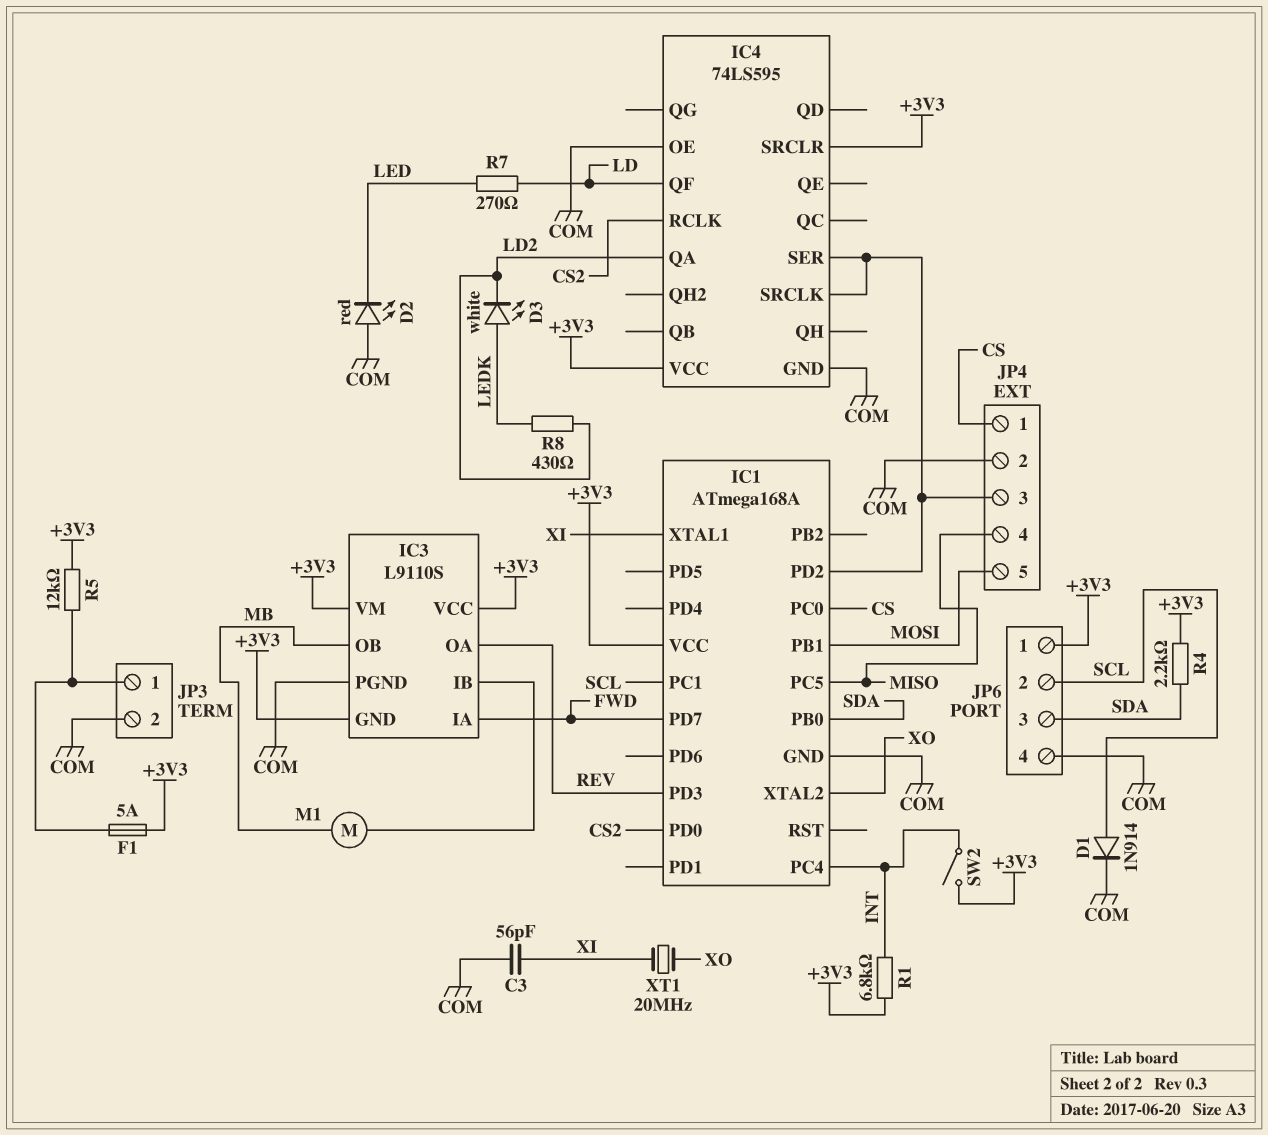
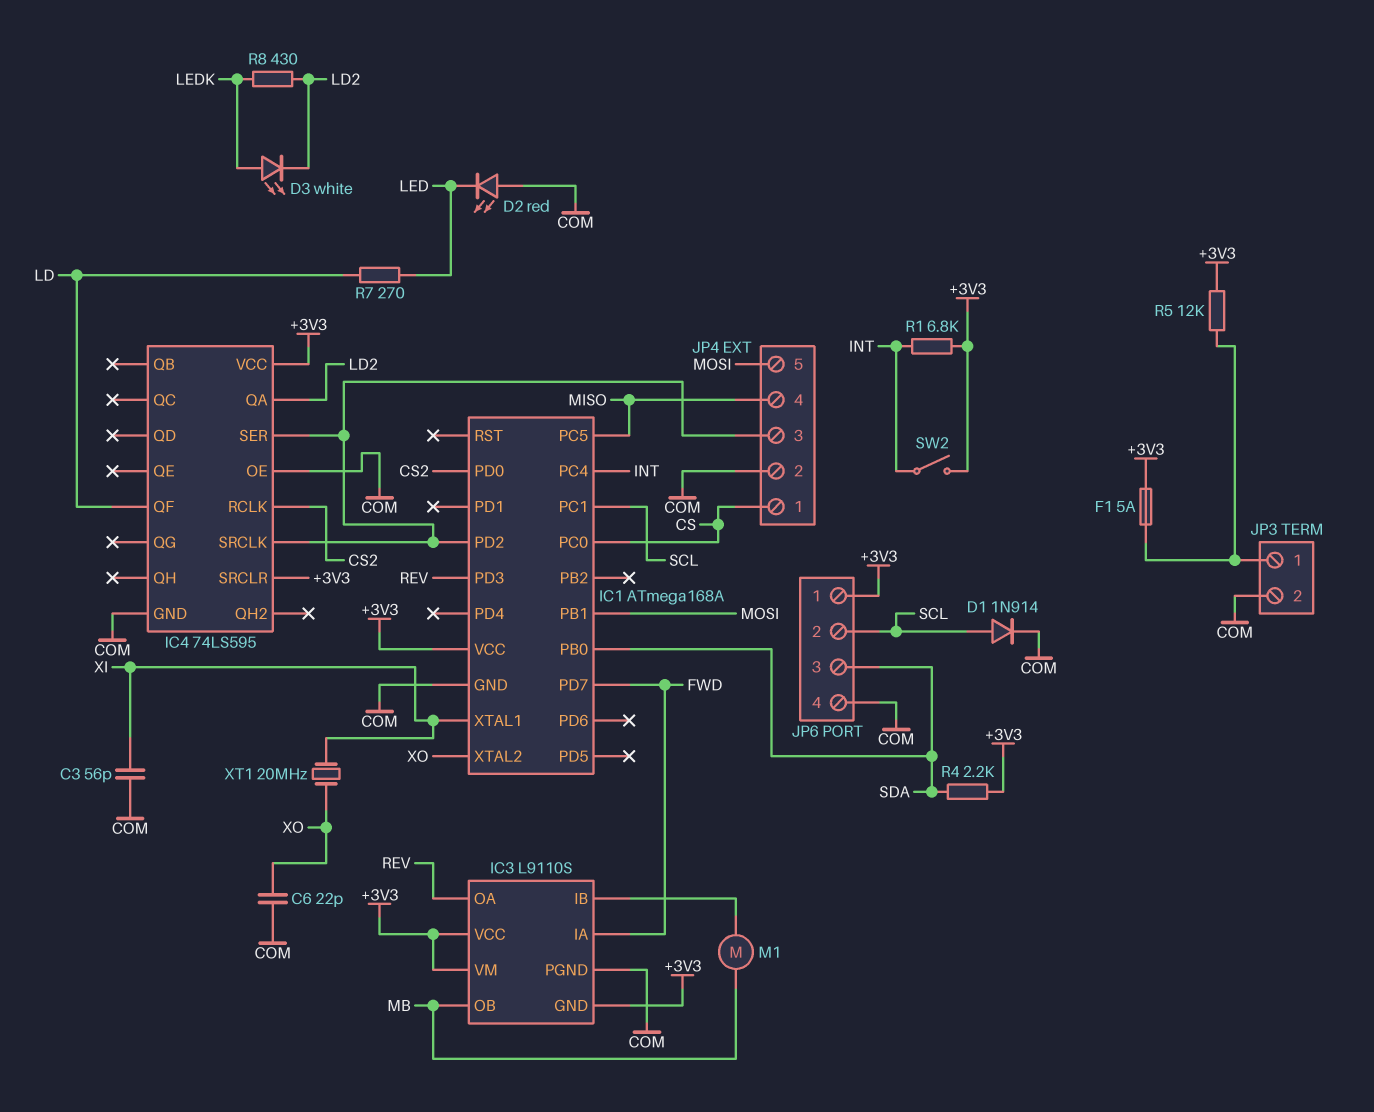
C6: none -> 22pF (COM, XO)

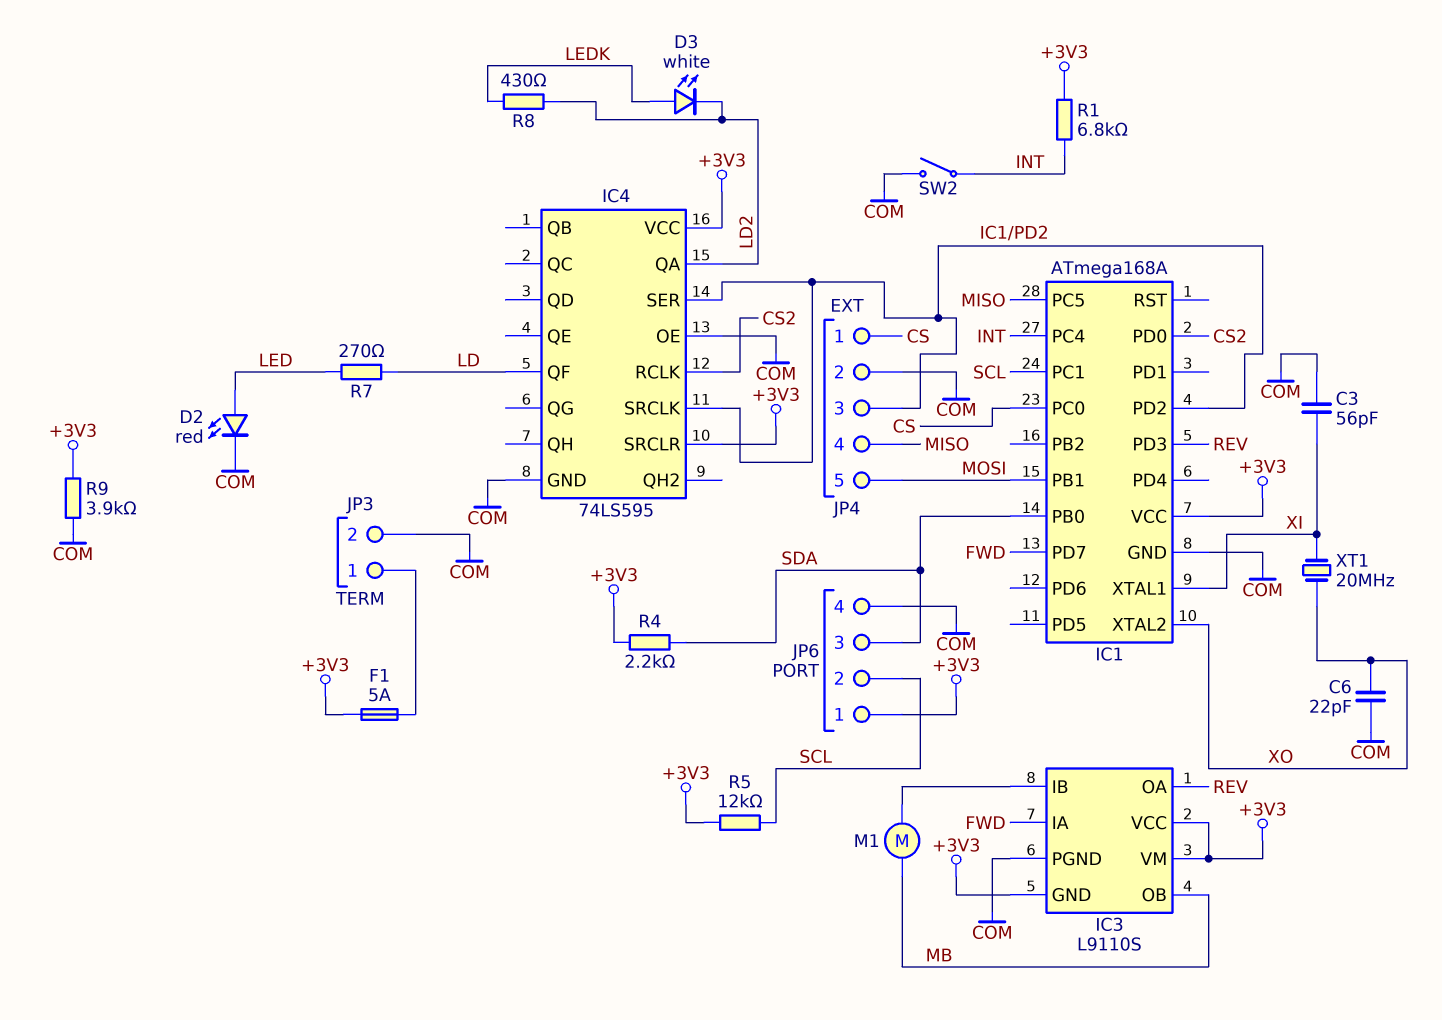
D1: diode 1N914 (A SCL, K COM) -> none
D2: LED red (A COM, K LED) -> LED red (A LED, K COM)
R5: 12k (+3V3, JP3/1) -> 12k (+3V3, SCL)
R9: none -> 3.9k (+3V3, COM)
SW2: switch (+3V3, INT) -> switch (COM, INT)

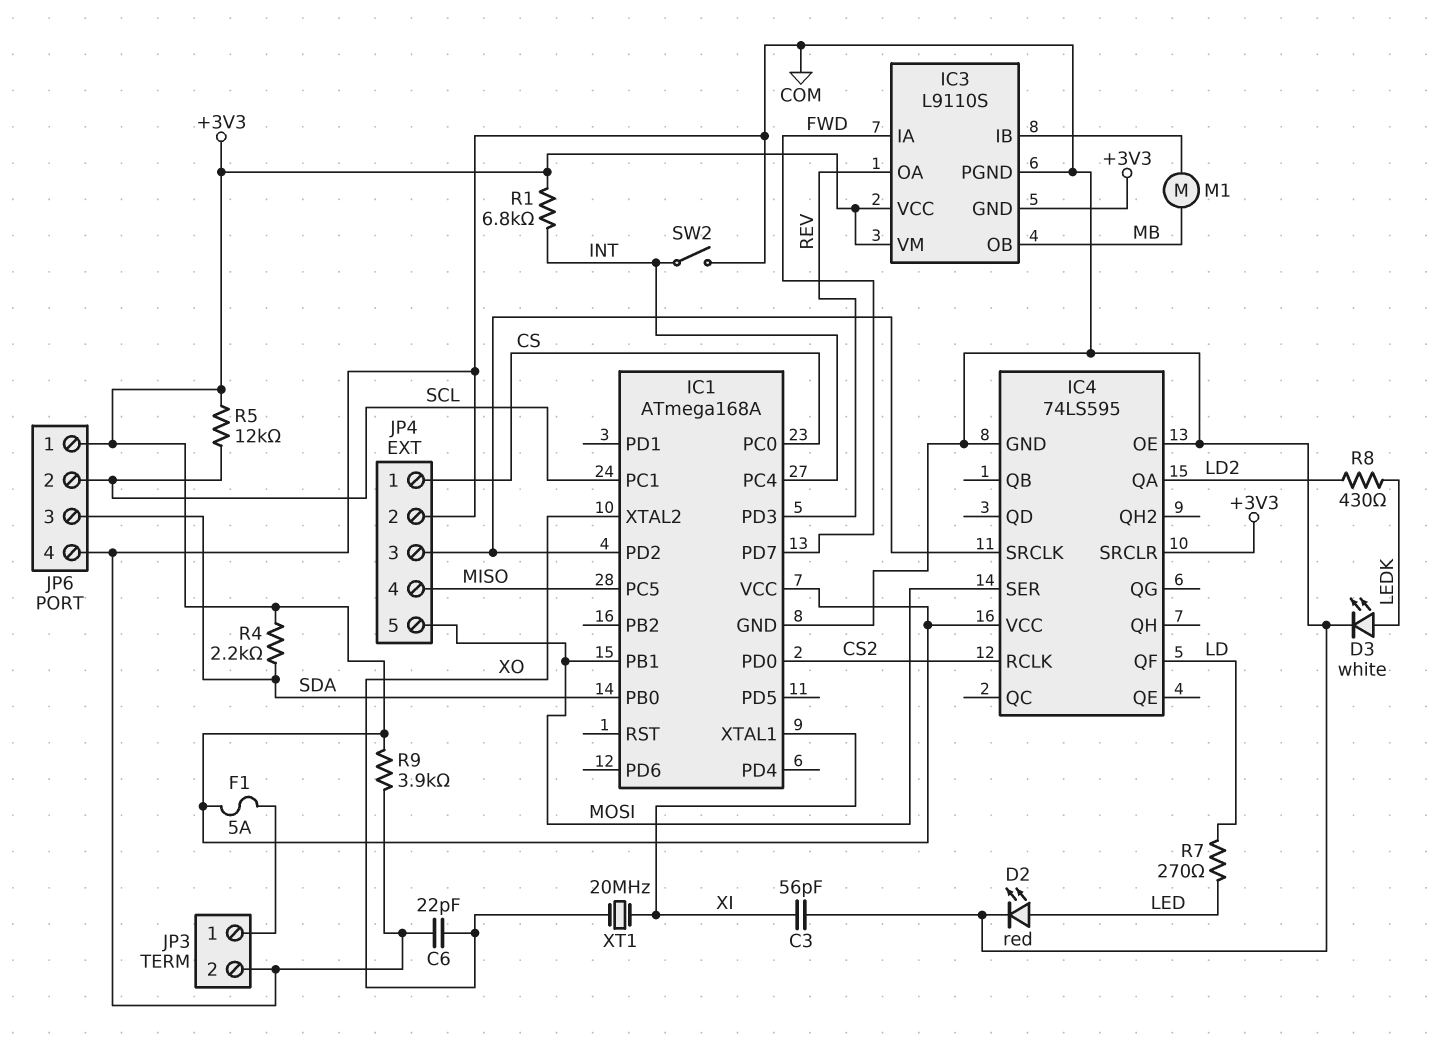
D3: LED white (A LEDK, K LD2) -> LED white (A LEDK, K COM)
IC4 pin SER: IC1/PD2 -> MOSI

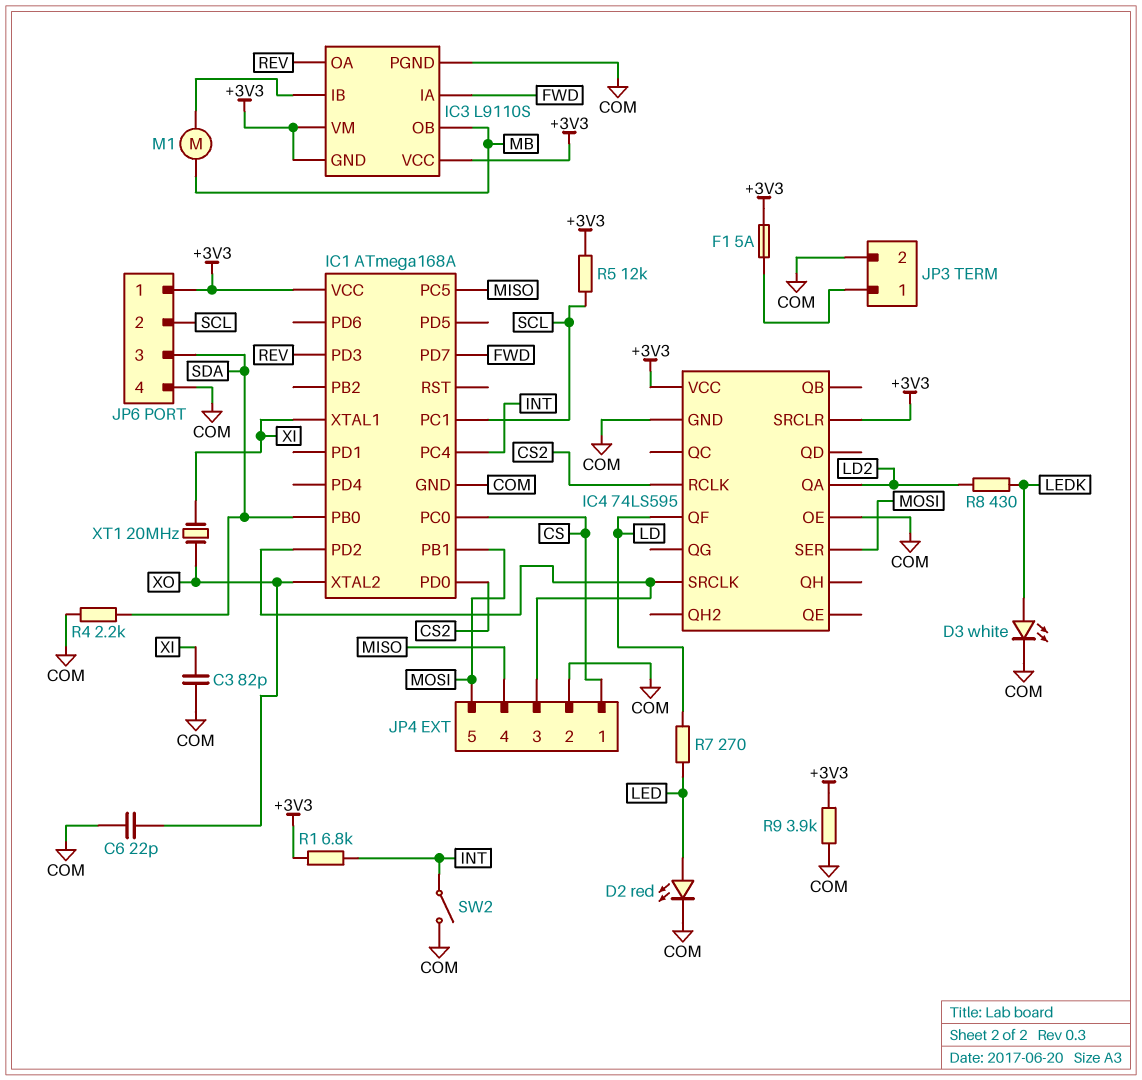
C3: 56pF (COM, XI) -> 82pF (COM, XI)
R4: 2.2k (+3V3, SDA) -> 2.2k (COM, SDA)

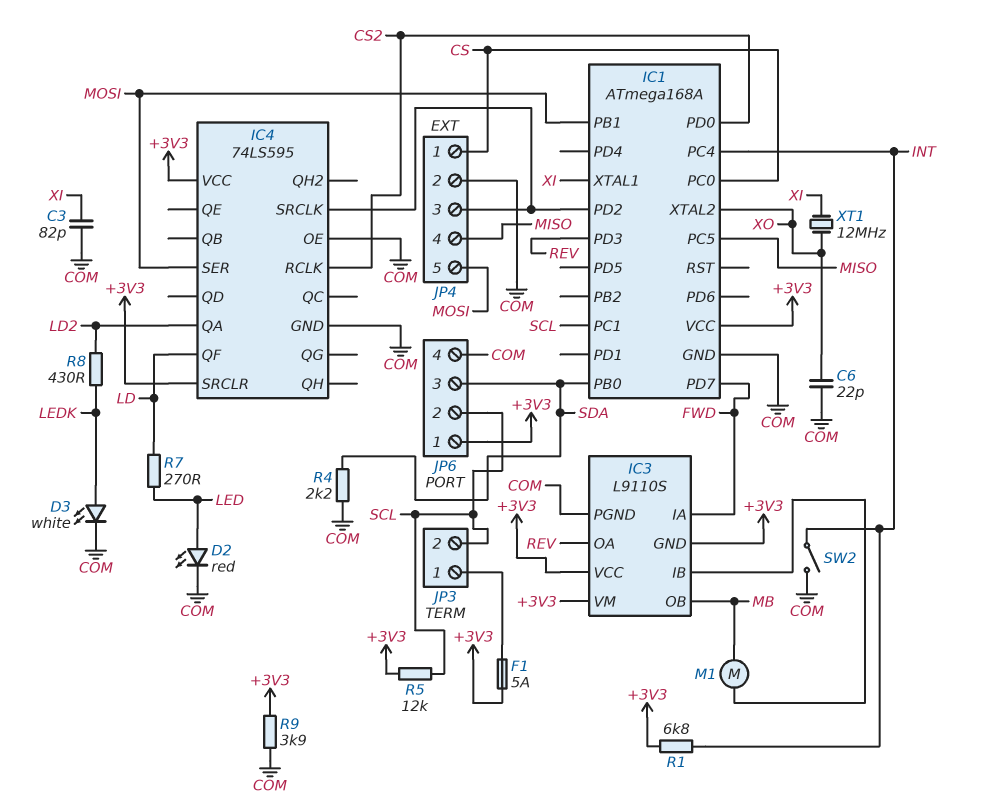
JP3 pin 2: COM -> SCL
XT1: 20MHz (XI, XO) -> 12MHz (XI, XO)

